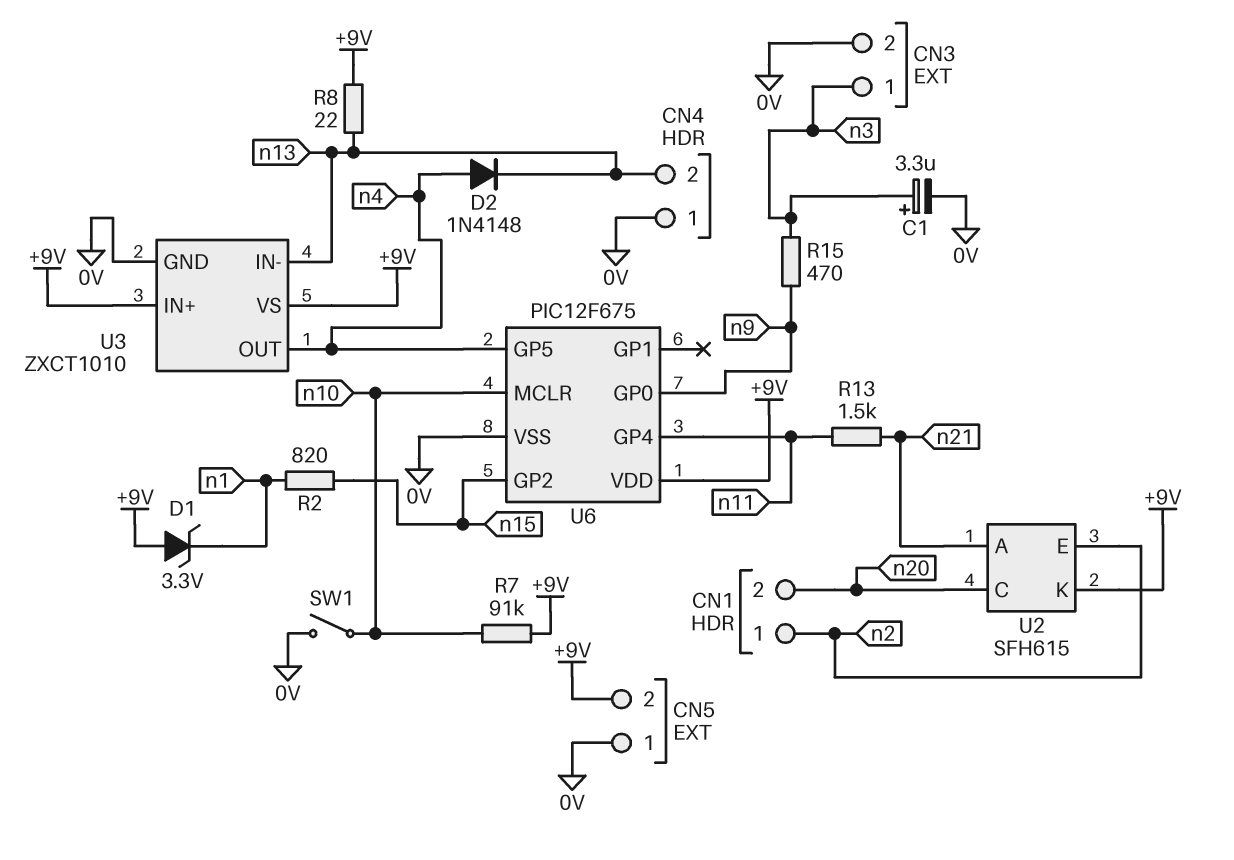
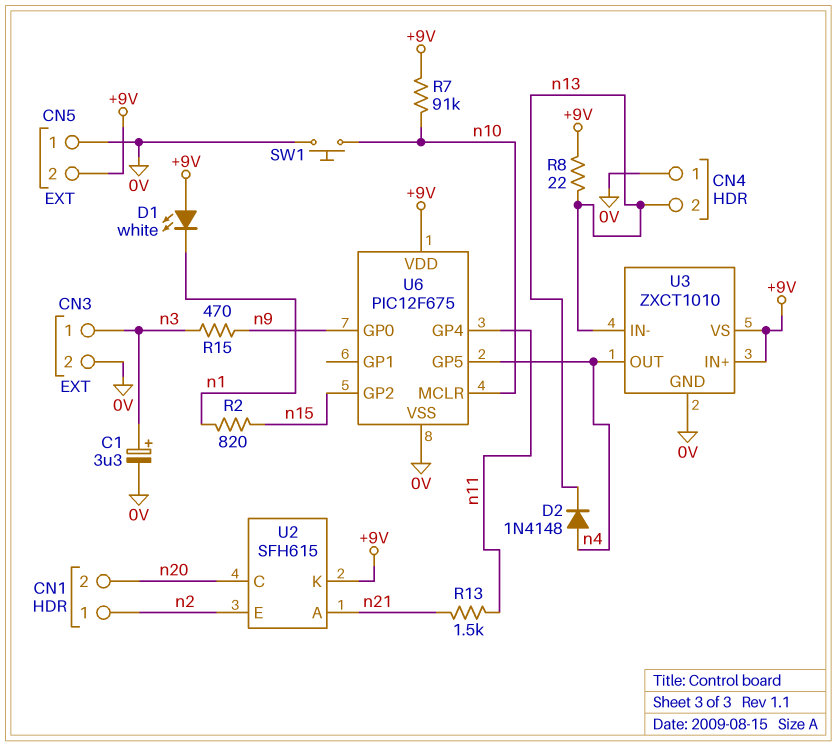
D1: zener 3.3V (A +9V, K n1) -> LED white (A +9V, K n1)
SW1: switch (0V, n10) -> button (0V, n10)

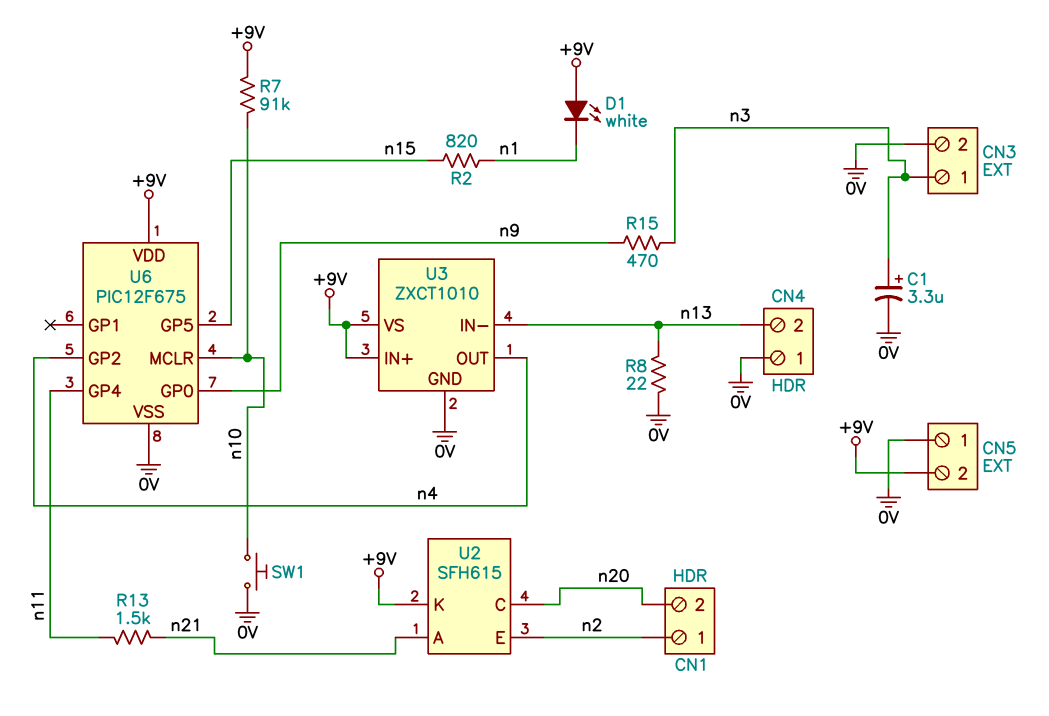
D2: diode 1N4148 (A n4, K n13) -> none
R8: 22 (+9V, n13) -> 22 (0V, n13)
U6 pin GP2: n15 -> n4
U6 pin GP5: n4 -> n15

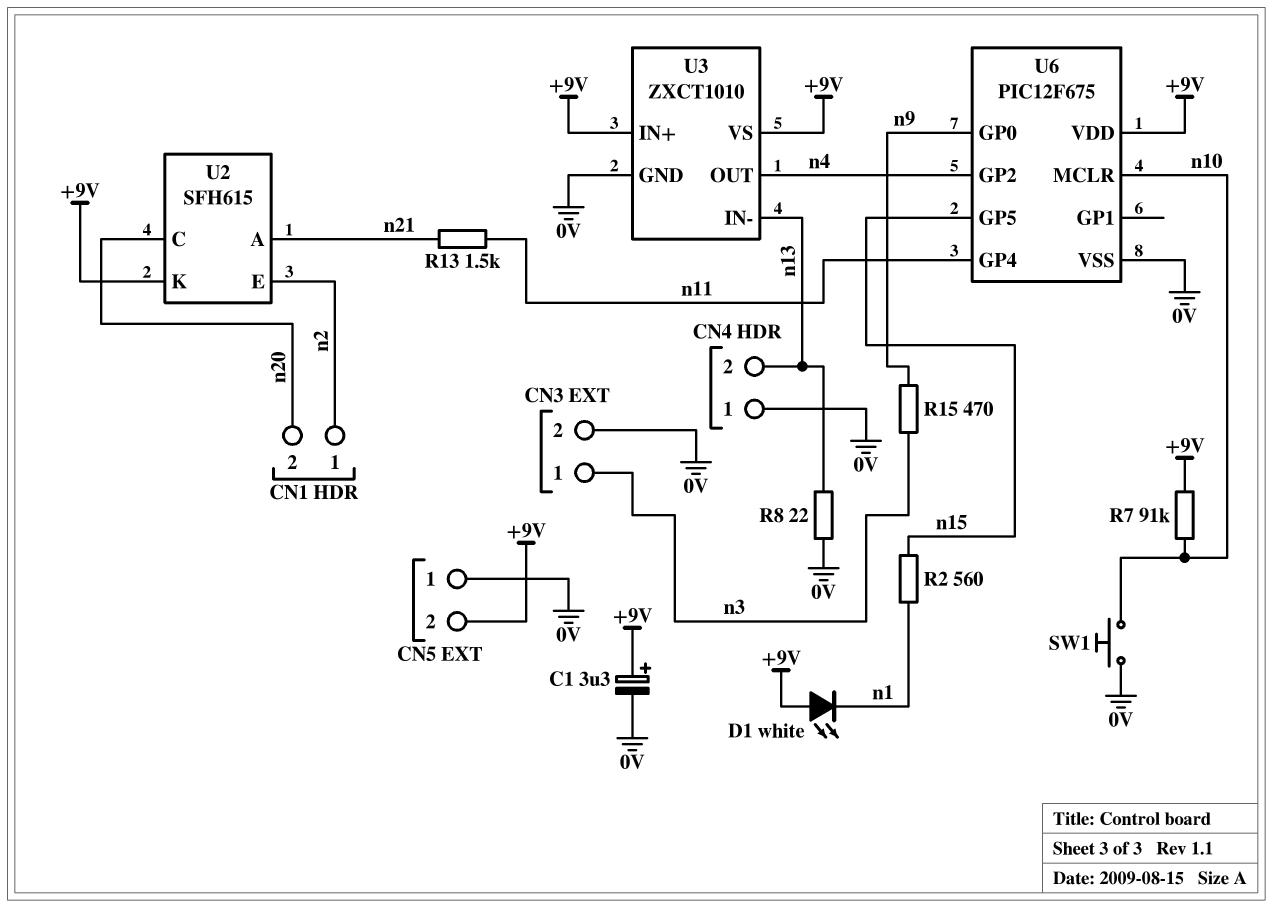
C1: 3.3uF (plus n3, minus 0V) -> 3.3uF (plus +9V, minus 0V)
R2: 820 (n1, n15) -> 560 (n1, n15)

